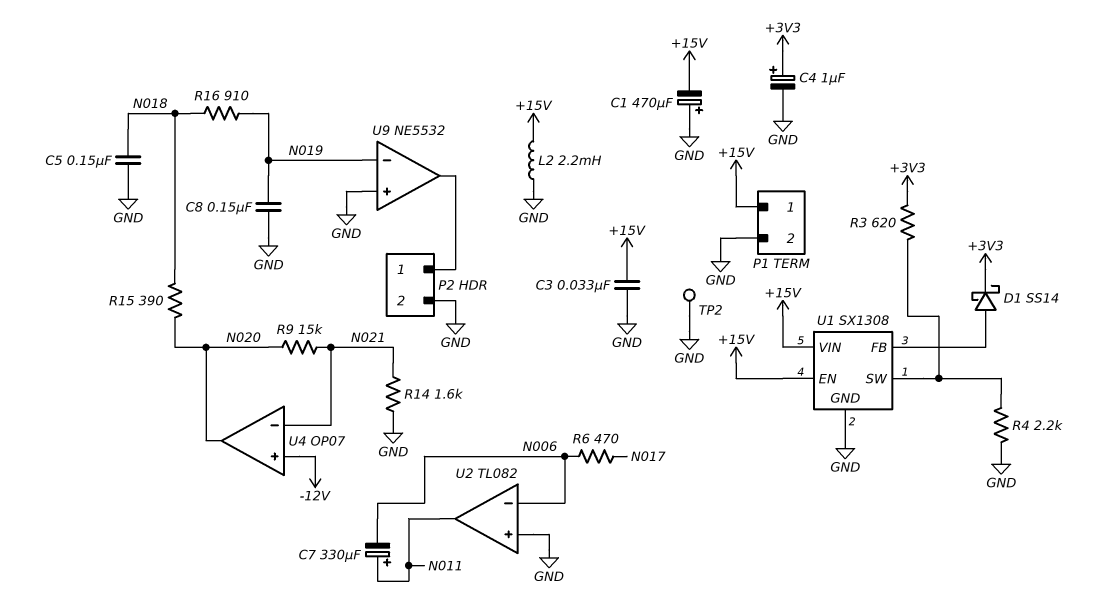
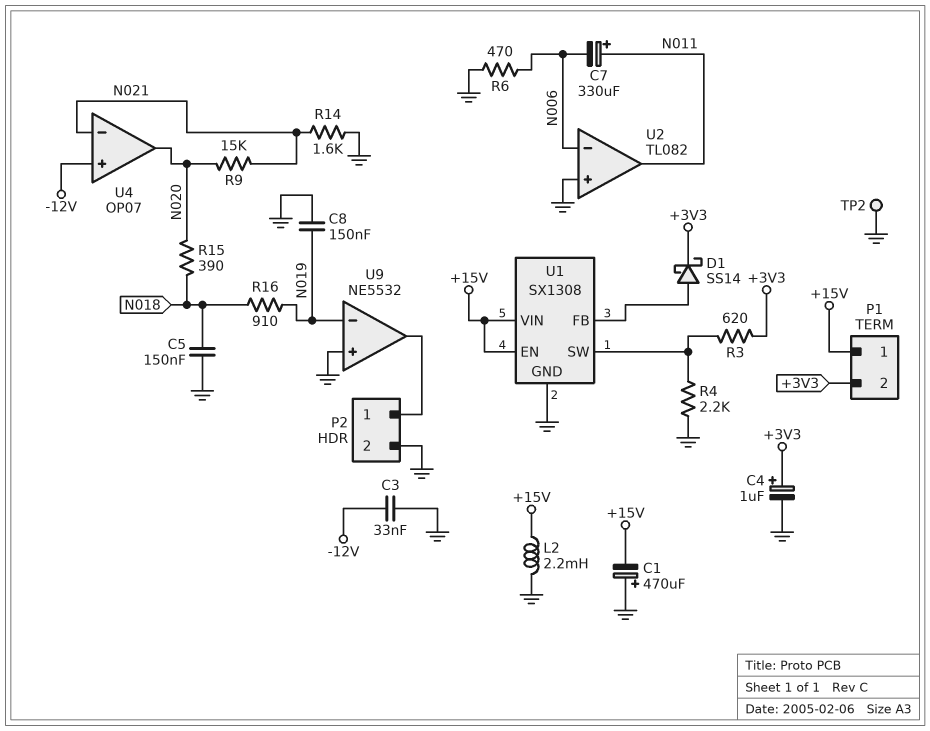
C3: 33nF (+15V, GND) -> 33nF (-12V, GND)
P1 pin 2: GND -> +3V3
R6: 470 (N006, N017) -> 470 (GND, N006)

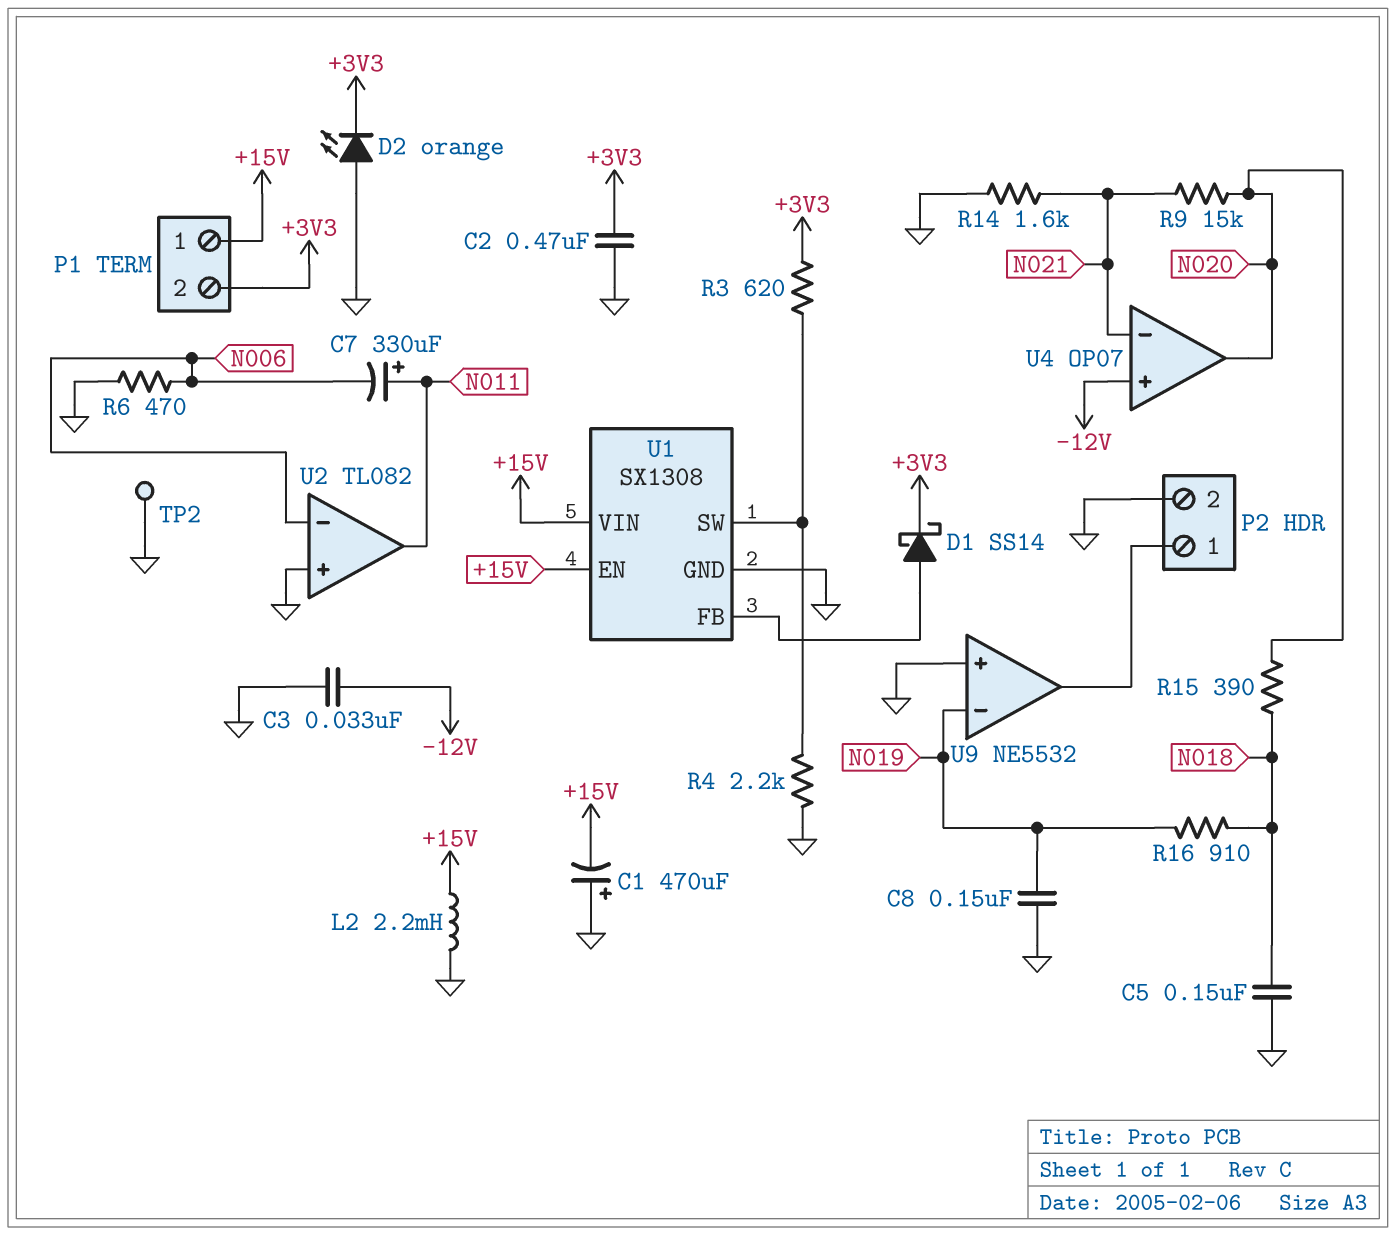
C2: none -> 470nF (+3V3, GND)
C4: 1uF (plus +3V3, minus GND) -> none
D2: none -> LED orange (A GND, K +3V3)

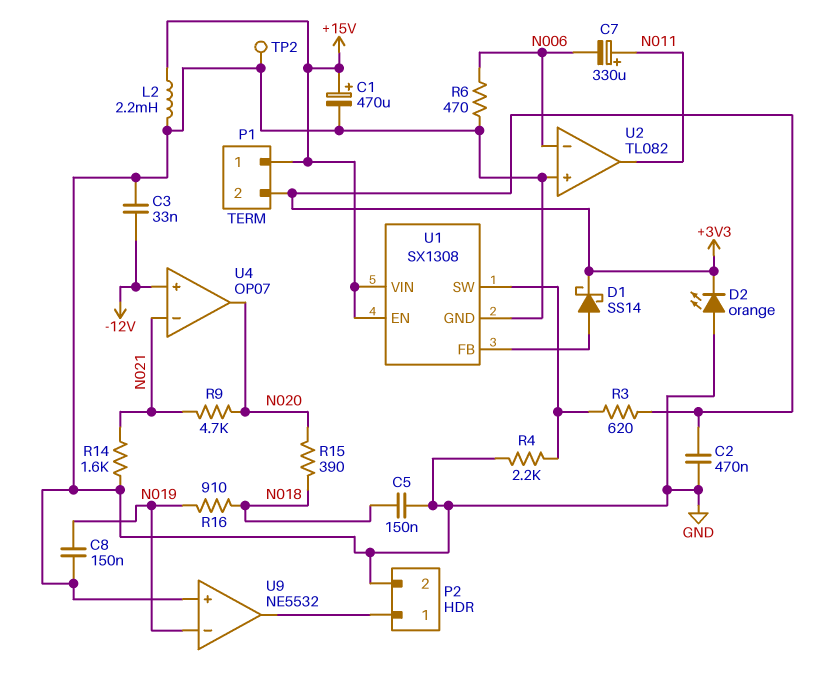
C1: 470uF (plus GND, minus +15V) -> 470uF (plus +15V, minus GND)
R9: 15k (N020, N021) -> 4.7k (N020, N021)

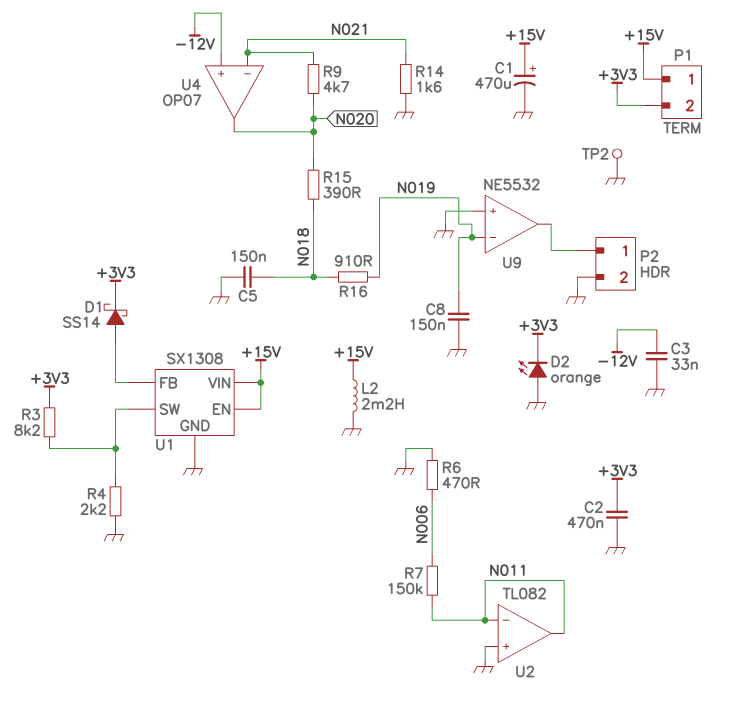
C7: 330uF (plus N011, minus N006) -> none
R3: 620 (+3V3, U1/SW) -> 8.2k (+3V3, U1/SW)
R7: none -> 150k (N006, N011)
U2 pin in-: N006 -> N011

